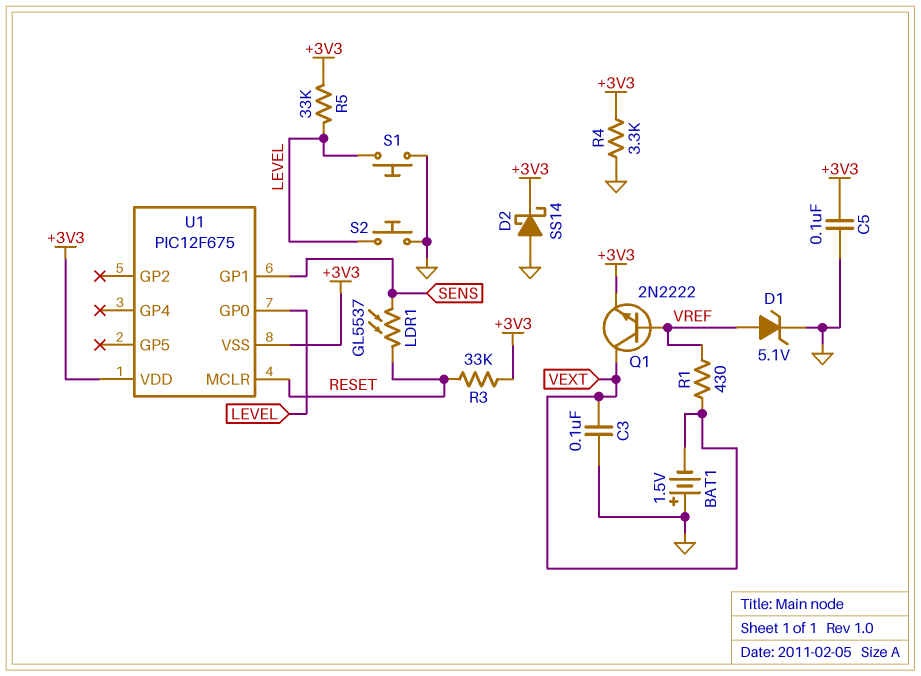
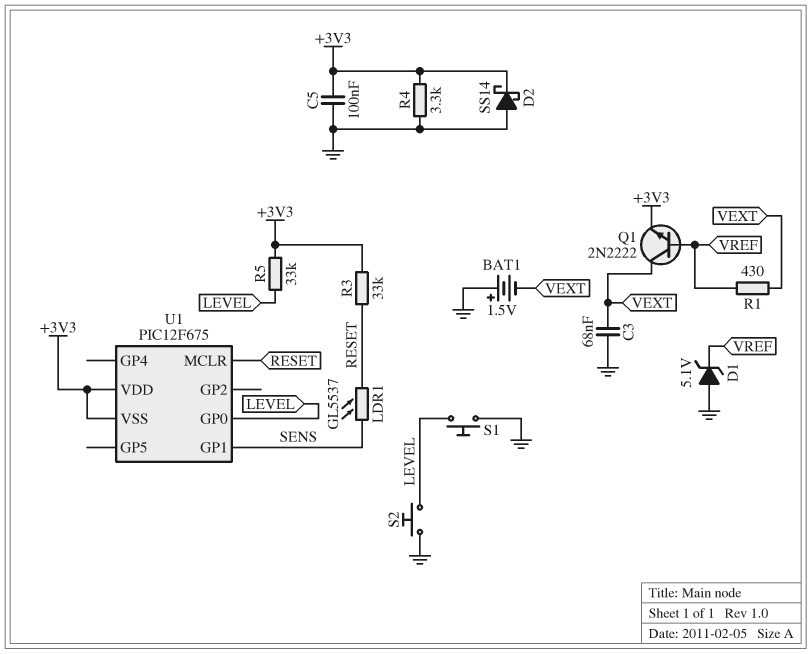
C3: 100nF (GND, VEXT) -> 68nF (GND, VEXT)
D1: zener 5.1V (A VREF, K GND) -> zener 5.1V (A GND, K VREF)

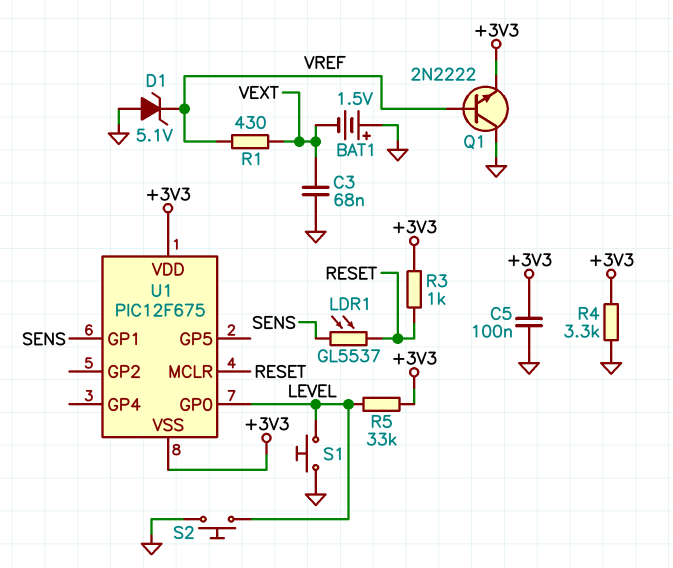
D2: schottky SS14 (A GND, K +3V3) -> none
Q1: NPN 2N2222 (B VREF, C VEXT, E +3V3) -> NPN 2N2222 (B VREF, C GND, E +3V3)
R3: 33k (+3V3, RESET) -> 1k (+3V3, RESET)

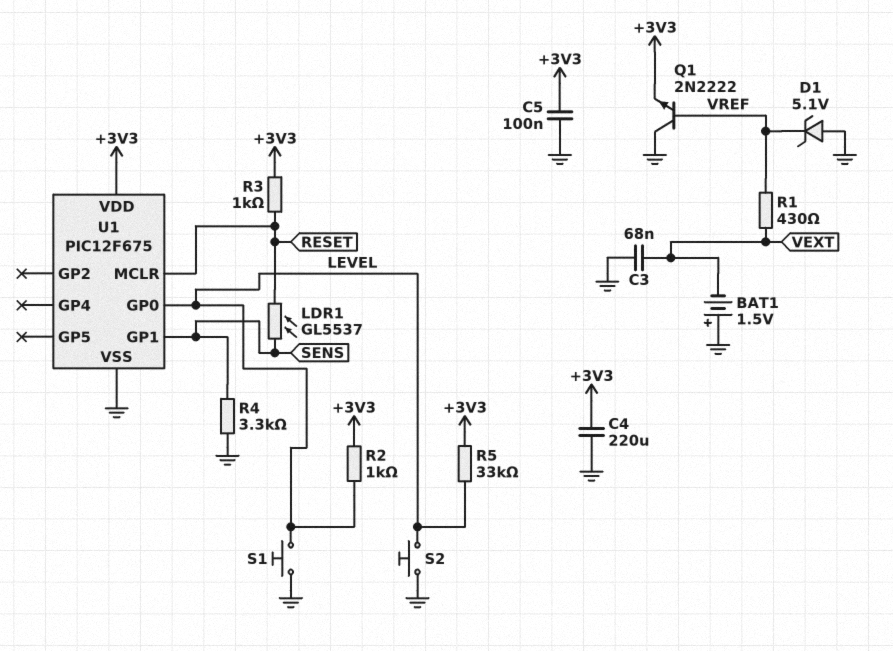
C4: none -> 220uF (+3V3, GND)
R2: none -> 1k (+3V3, LEVEL)
R4: 3.3k (+3V3, GND) -> 3.3k (GND, SENS)
U1 pin VSS: +3V3 -> GND

